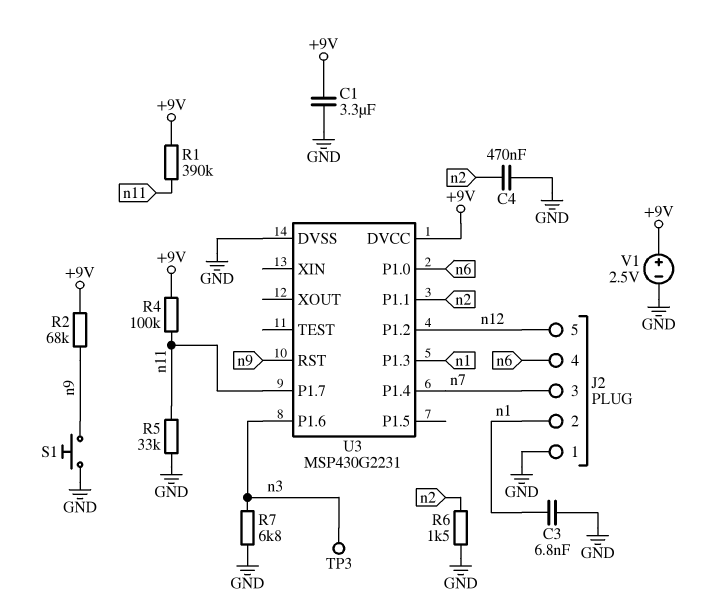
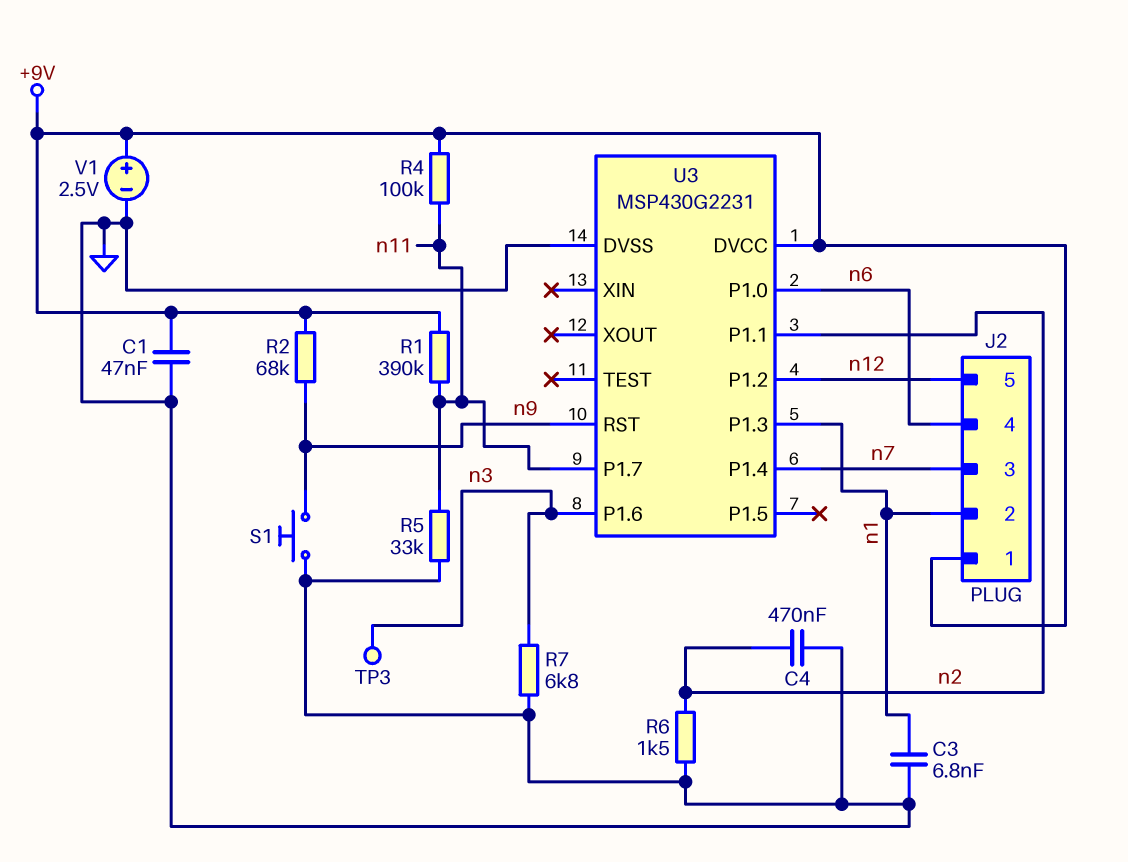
C1: 3.3uF (+9V, GND) -> 47nF (+9V, GND)
J2 pin 1: GND -> +9V

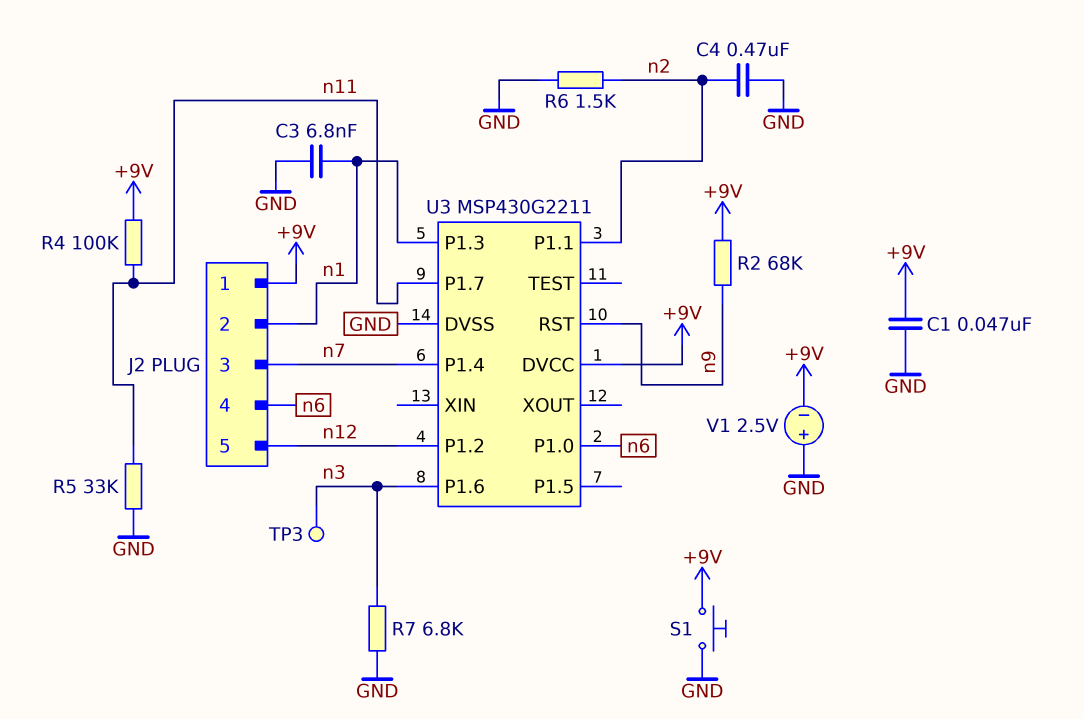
R1: 390k (+9V, n11) -> none
S1: button (GND, n9) -> button (+9V, GND)
U3: MSP430G2231 -> MSP430G2211
V1: 2.5V (plus +9V, minus GND) -> 2.5V (plus GND, minus +9V)

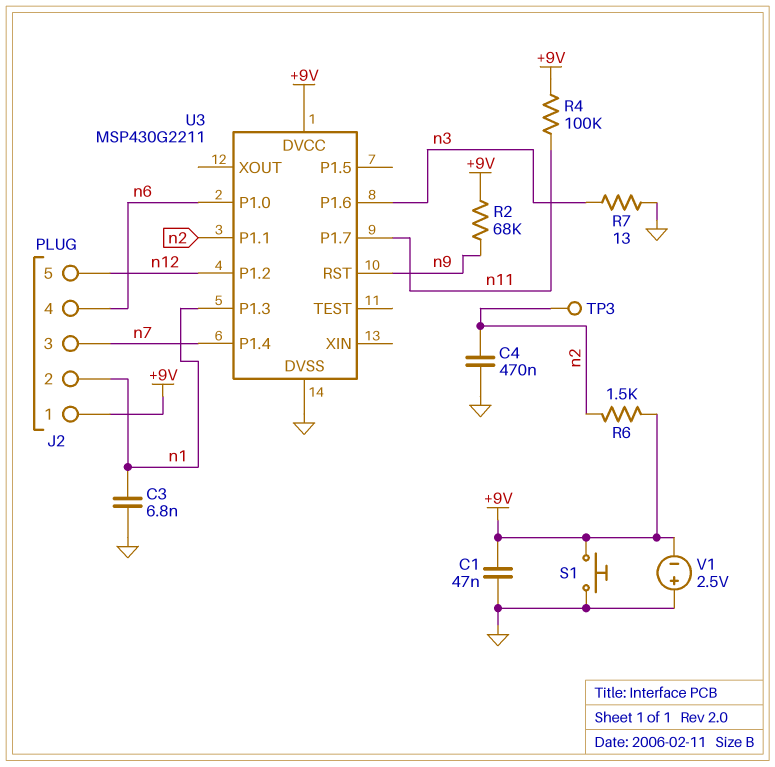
R5: 33k (GND, n11) -> none
R6: 1.5k (GND, n2) -> 1.5k (+9V, n2)
R7: 6.8k (GND, n3) -> 13 (GND, n3)
TP3: test point (n3) -> test point (n2)

